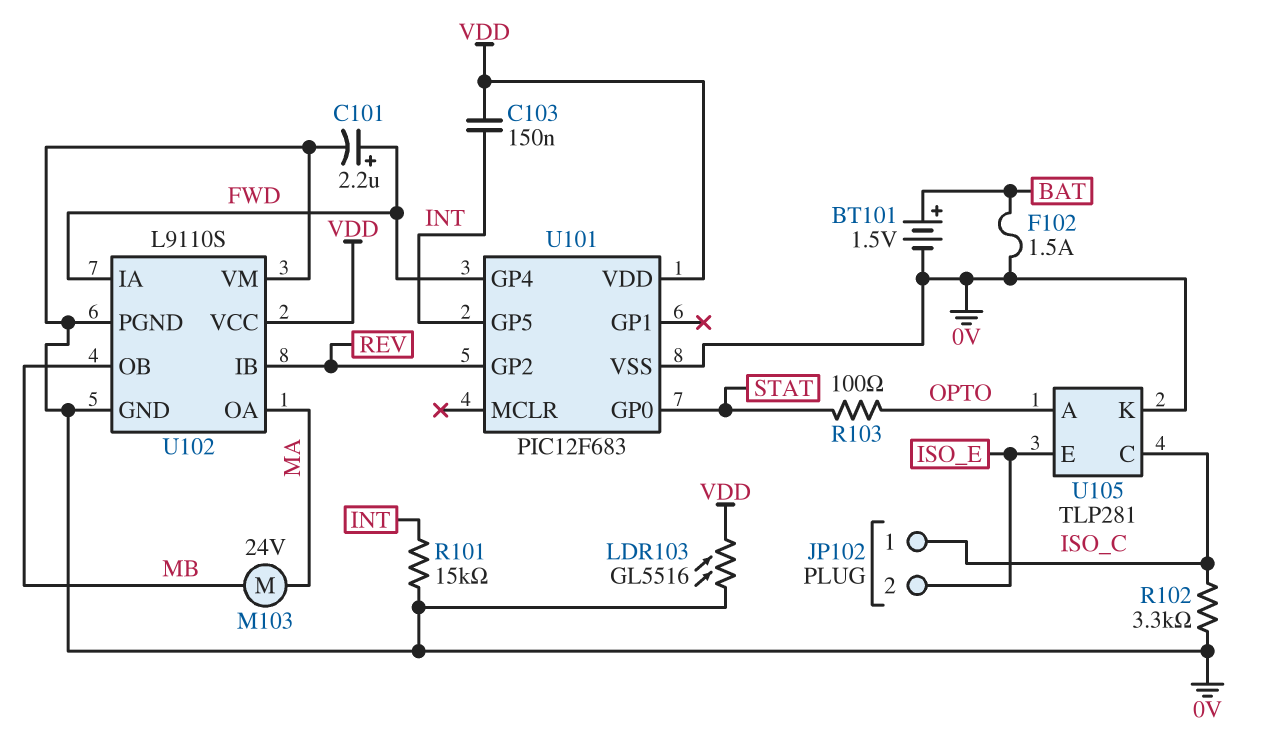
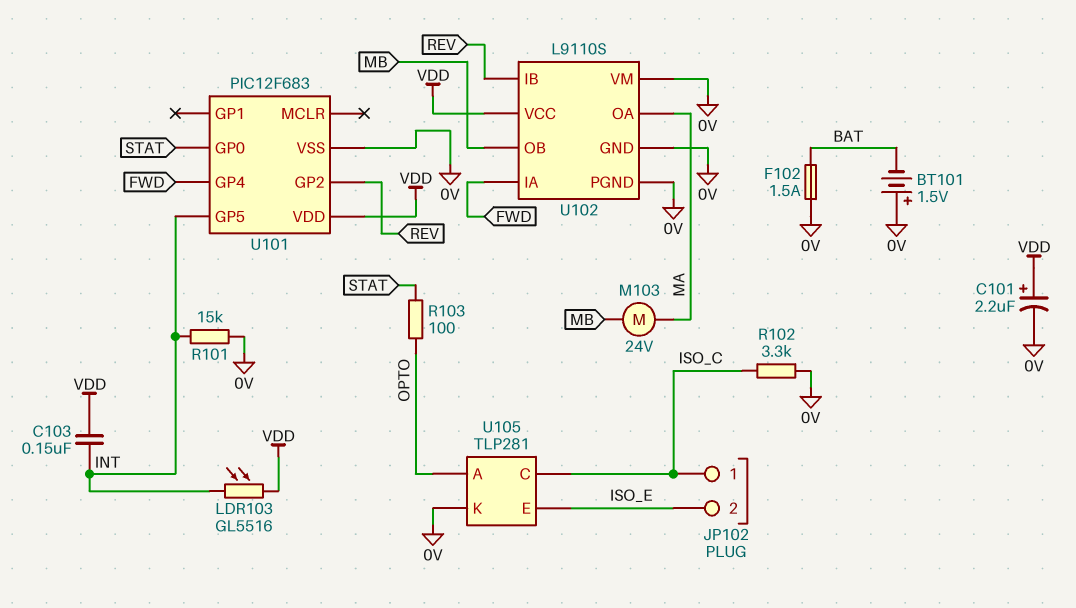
BT101: 1.5V (plus BAT, minus 0V) -> 1.5V (plus 0V, minus BAT)
C101: 2.2uF (plus FWD, minus 0V) -> 2.2uF (plus VDD, minus 0V)
LDR103: GL5516 (0V, VDD) -> GL5516 (INT, VDD)

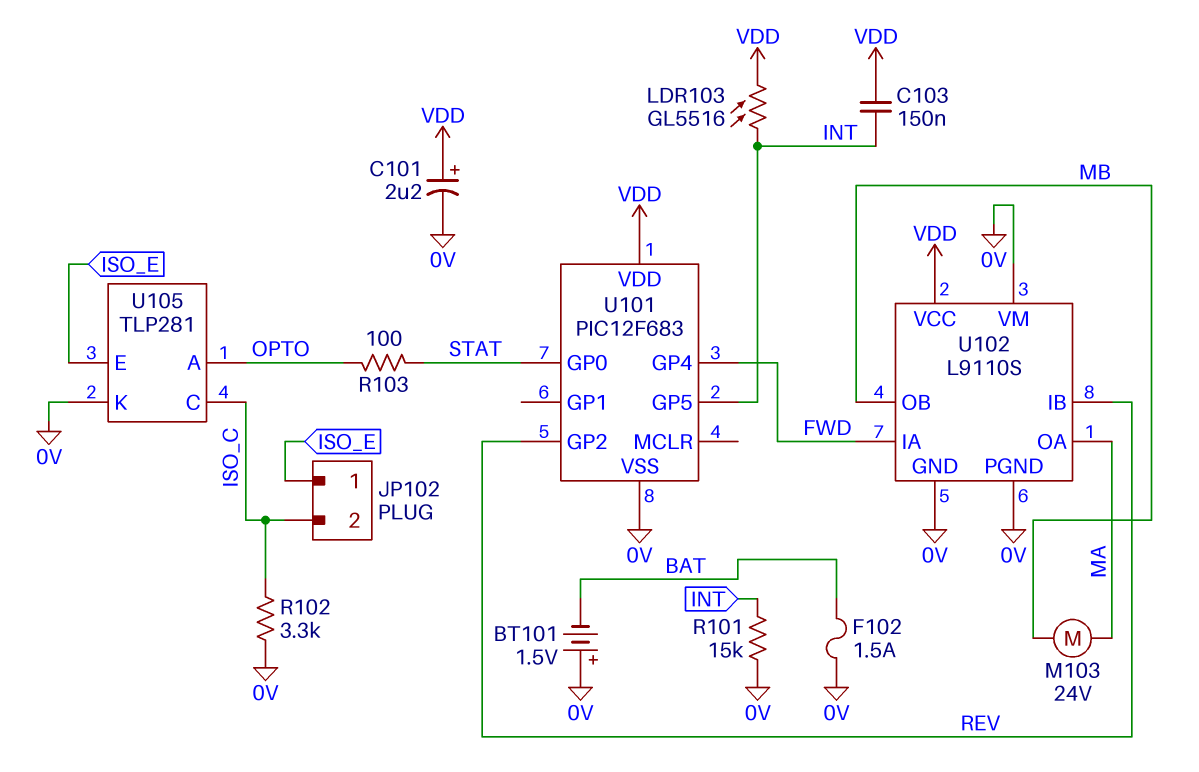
JP102 pin 1: ISO_C -> ISO_E
JP102 pin 2: ISO_E -> ISO_C

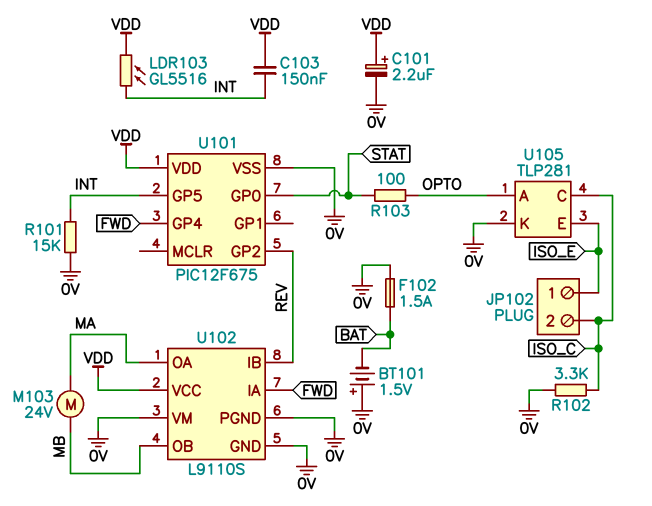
U101: PIC12F683 -> PIC12F675

